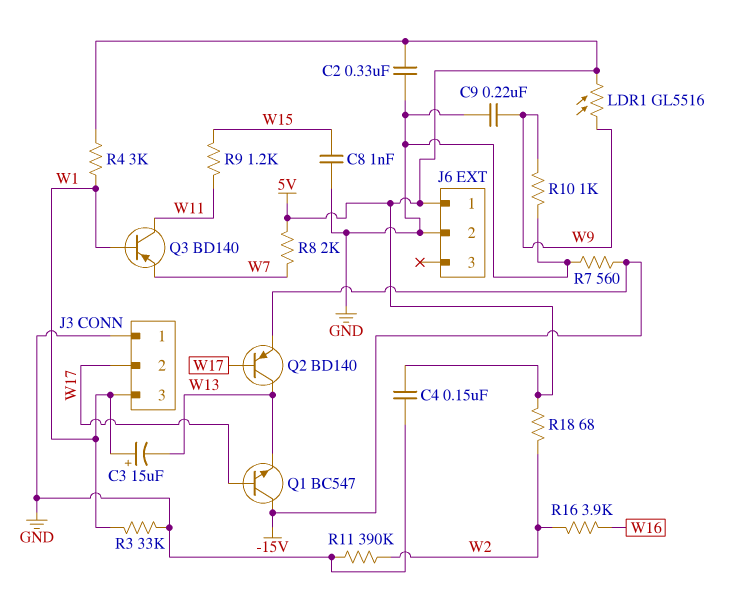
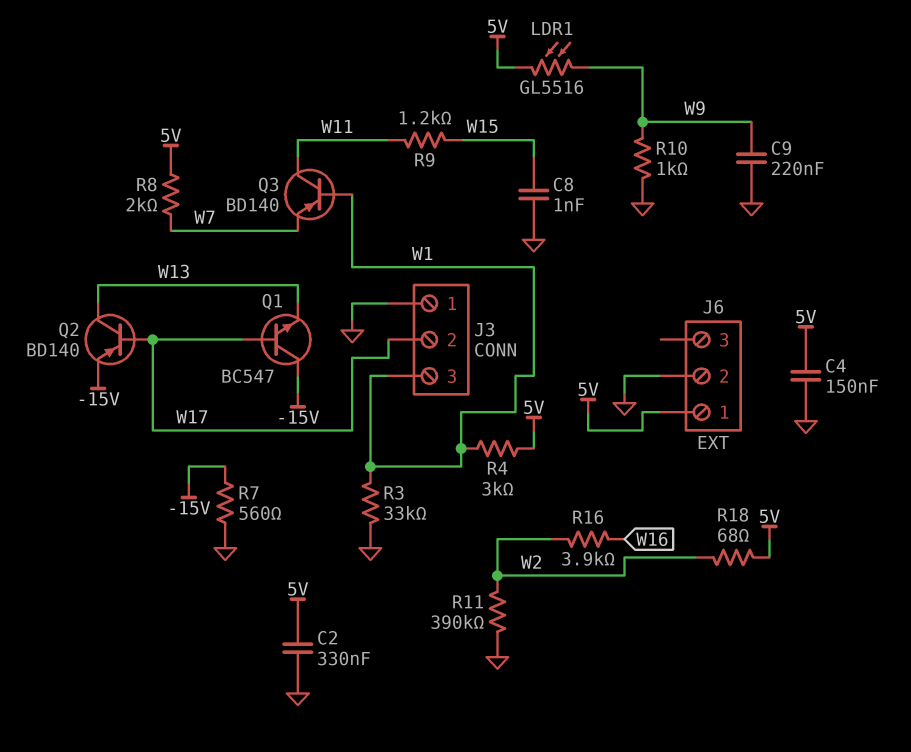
C3: 15uF (plus W1, minus W13) -> none

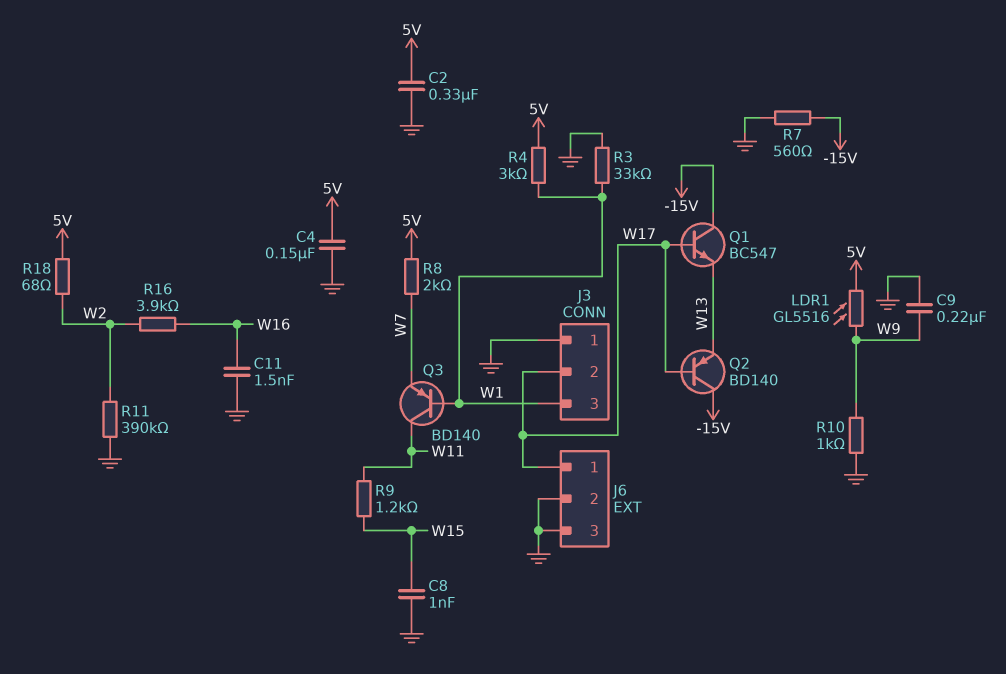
C11: none -> 1.5nF (GND, W16)
J6 pin 1: 5V -> W17
J6 pin 3: none -> GND
Q2: PNP BD140 (B W17, C W13, E -15V) -> PNP BD140 (B W17, C -15V, E W13)

